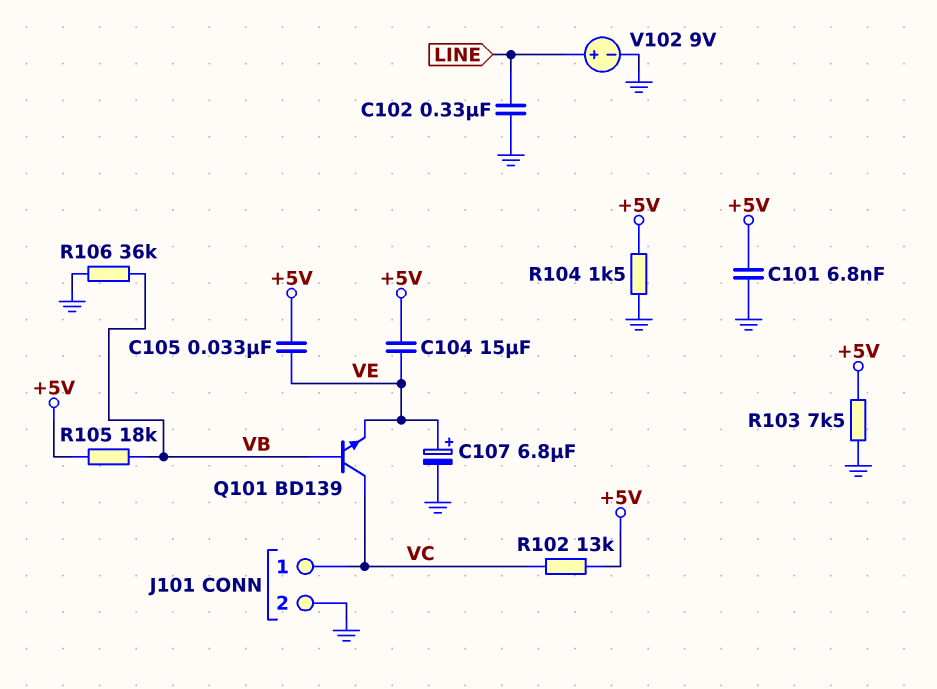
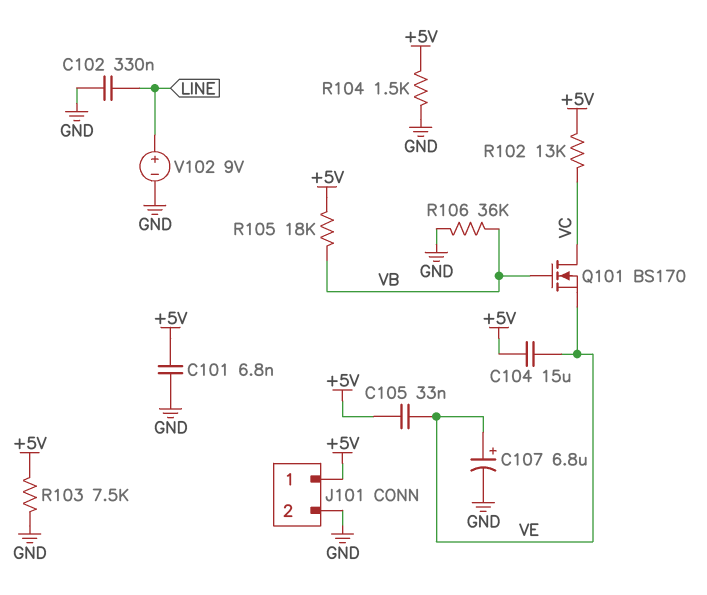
J101 pin 1: VC -> +5V
Q101: NPN BD139 (B VB, C VC, E VE) -> NMOS BS170 (G VB, D VC, S VE)

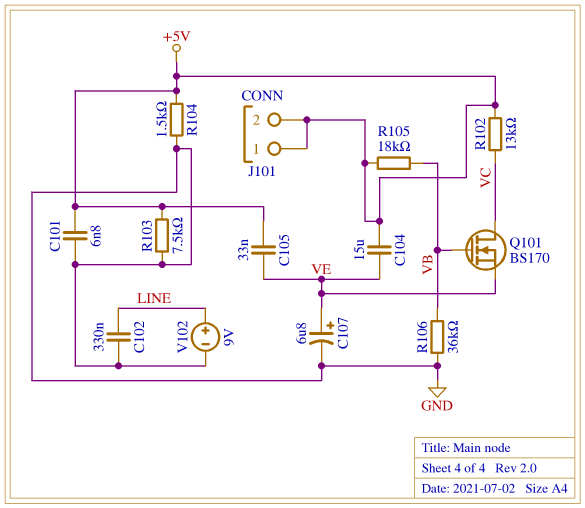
J101 pin 2: GND -> +5V

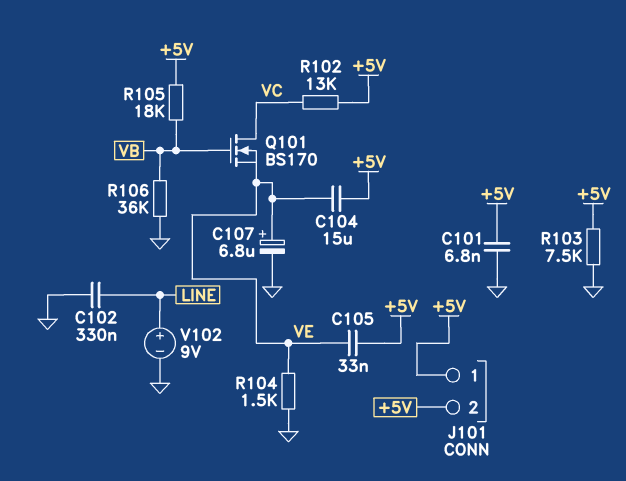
R104: 1.5k (+5V, GND) -> 1.5k (GND, VE)

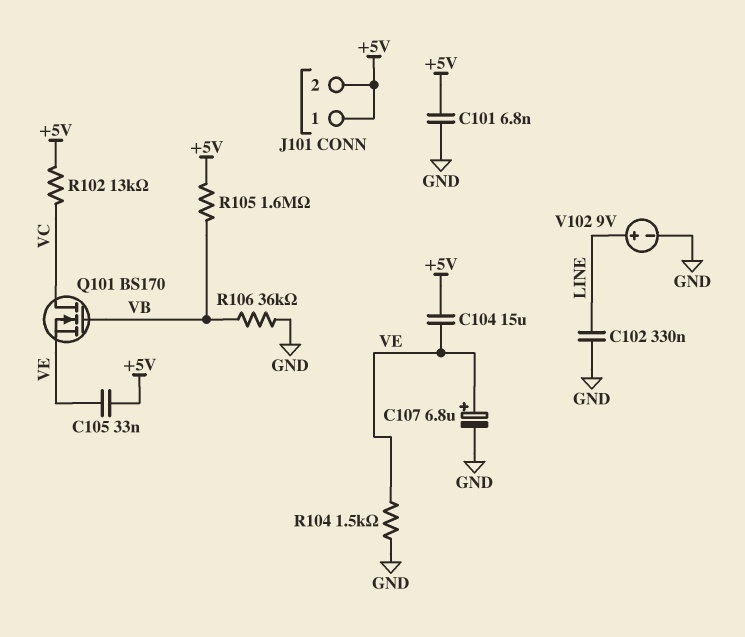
R103: 7.5k (+5V, GND) -> none
R105: 18k (+5V, VB) -> 1.6M (+5V, VB)

